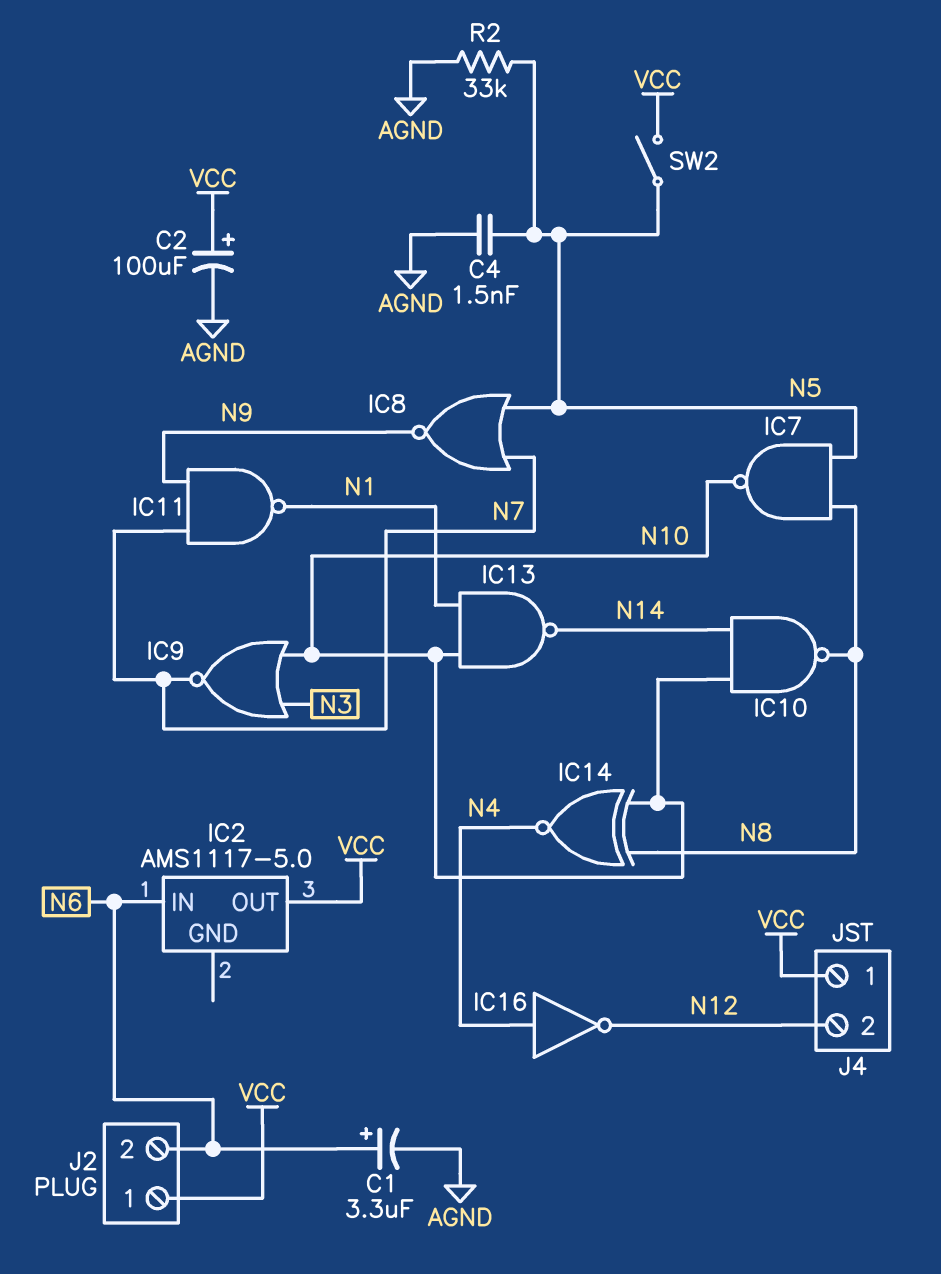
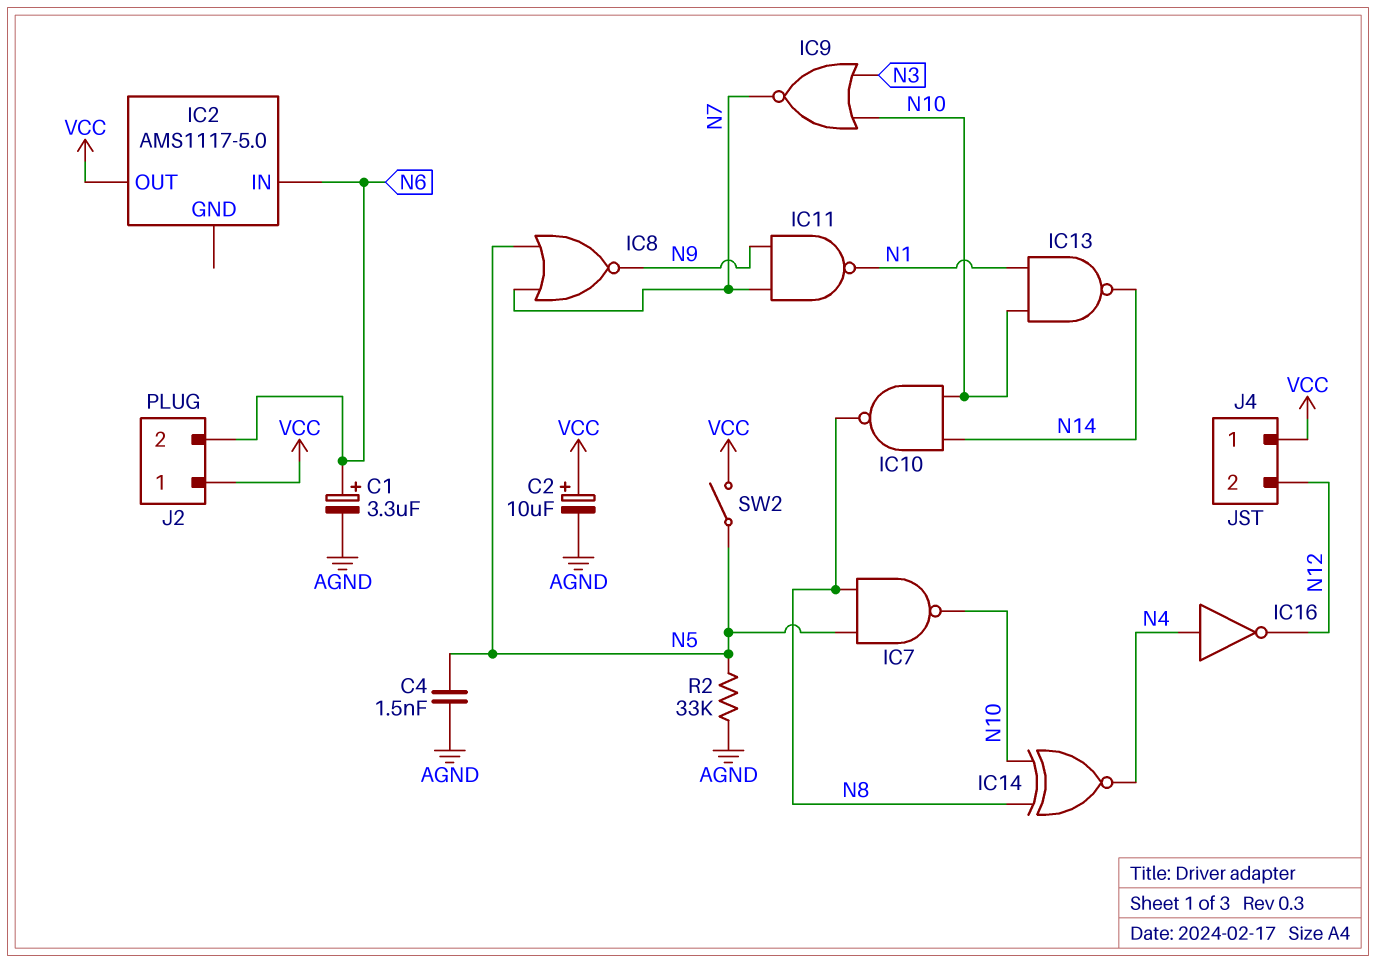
C2: 100uF (plus VCC, minus AGND) -> 10uF (plus VCC, minus AGND)

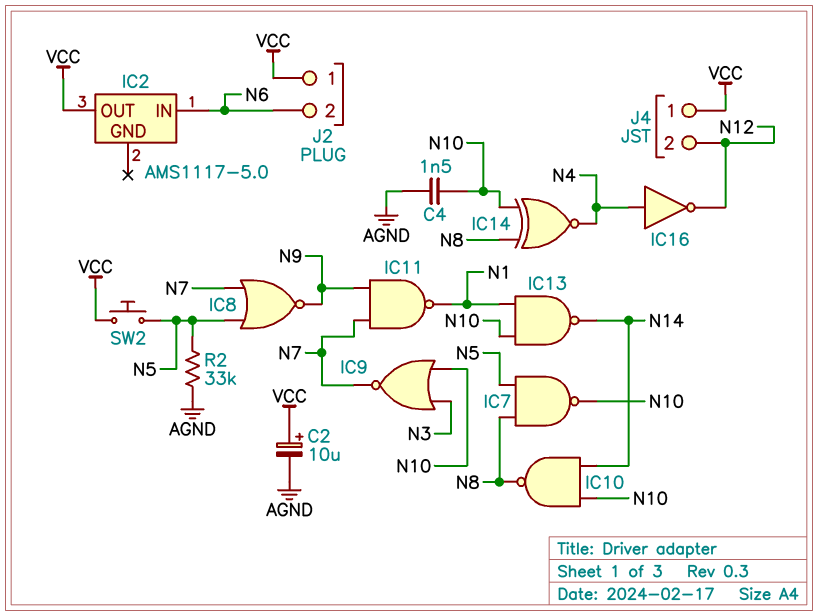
C1: 3.3uF (plus N6, minus AGND) -> none
C4: 1.5nF (AGND, N5) -> 1.5nF (AGND, N10)
SW2: switch (N5, VCC) -> button (N5, VCC)

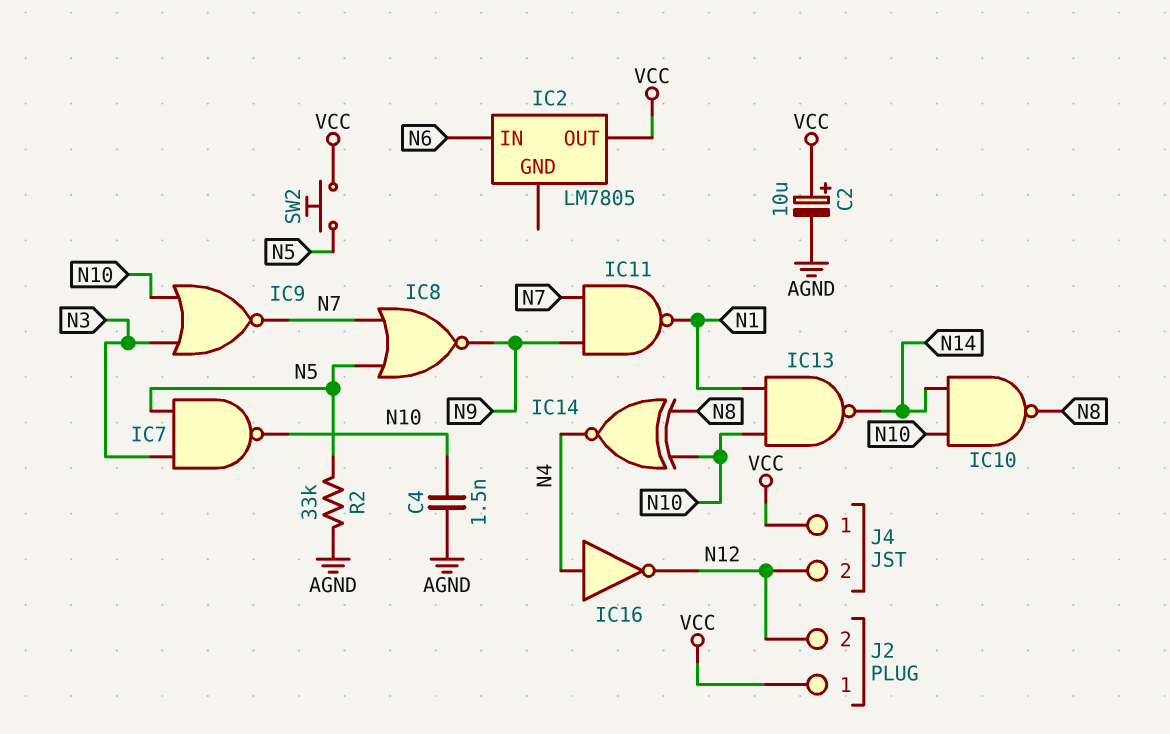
IC2: AMS1117-5.0 -> LM7805
IC7: NAND (in N5, in N8, out N10) -> NAND (in N3, in N5, out N10)
J2 pin 2: N6 -> N12

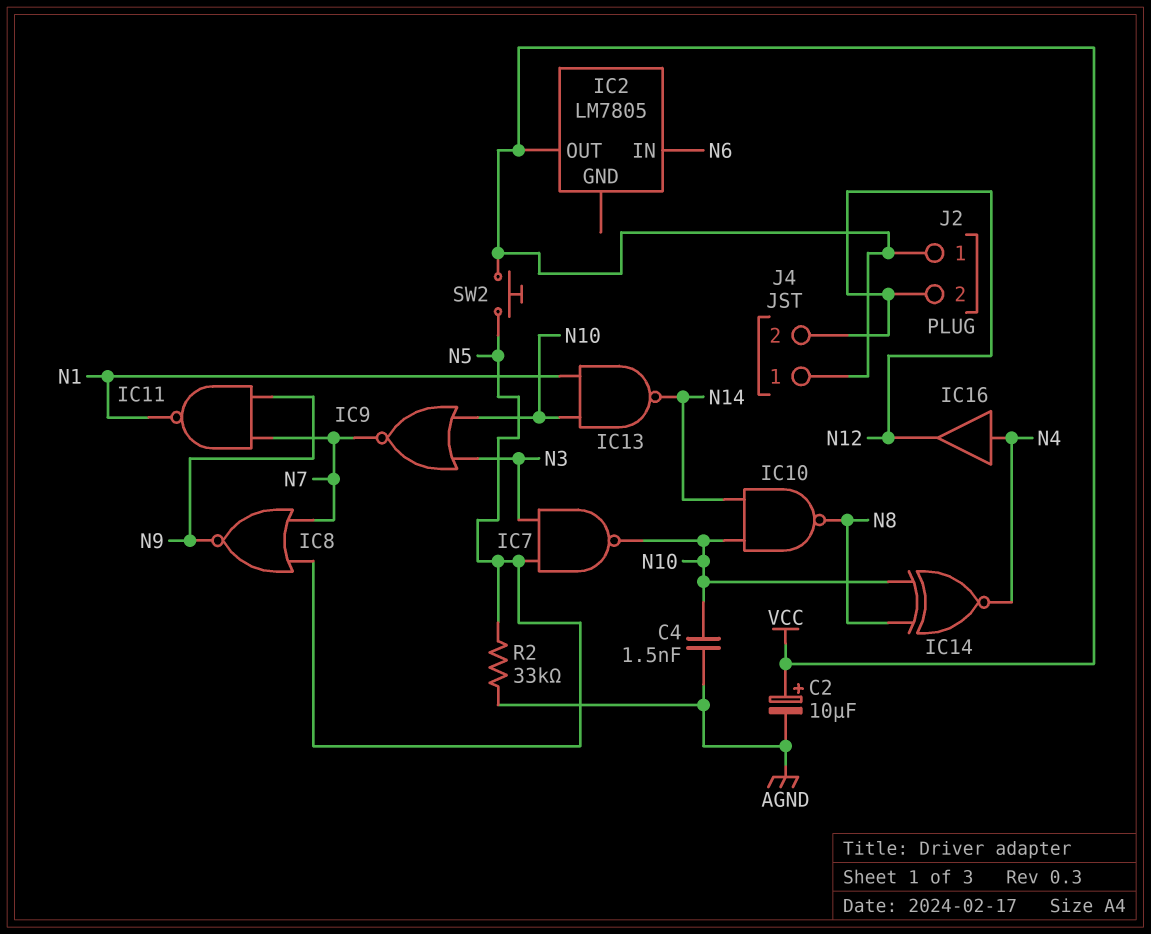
IC16: NOT (in N4, out N12) -> buffer (in N4, out N12)

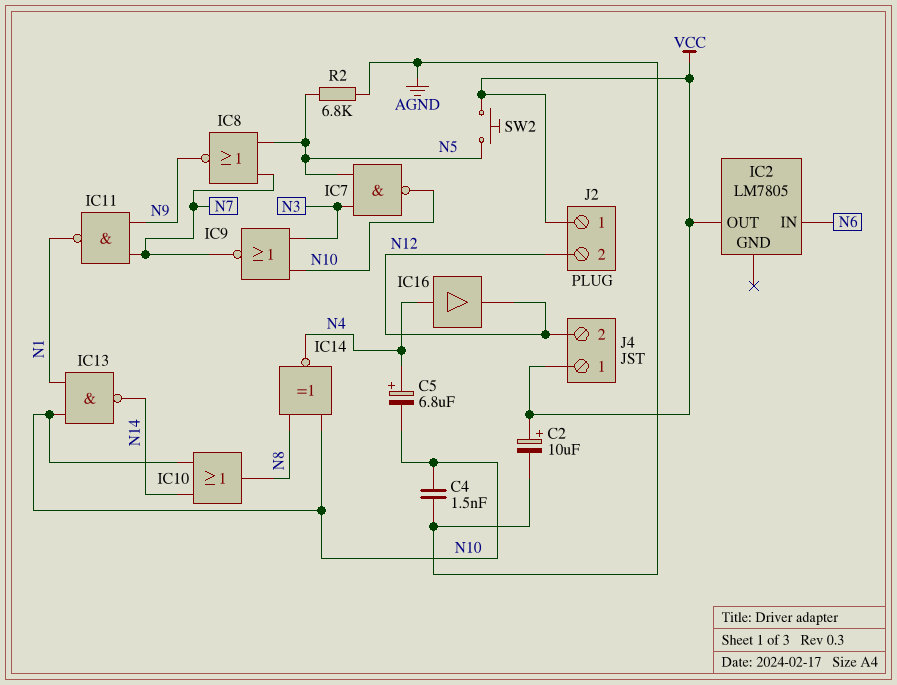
C5: none -> 6.8uF (plus N4, minus N10)
IC10: NAND (in N10, in N14, out N8) -> OR (in N10, in N14, out N8)
R2: 33k (AGND, N5) -> 6.8k (AGND, N5)

